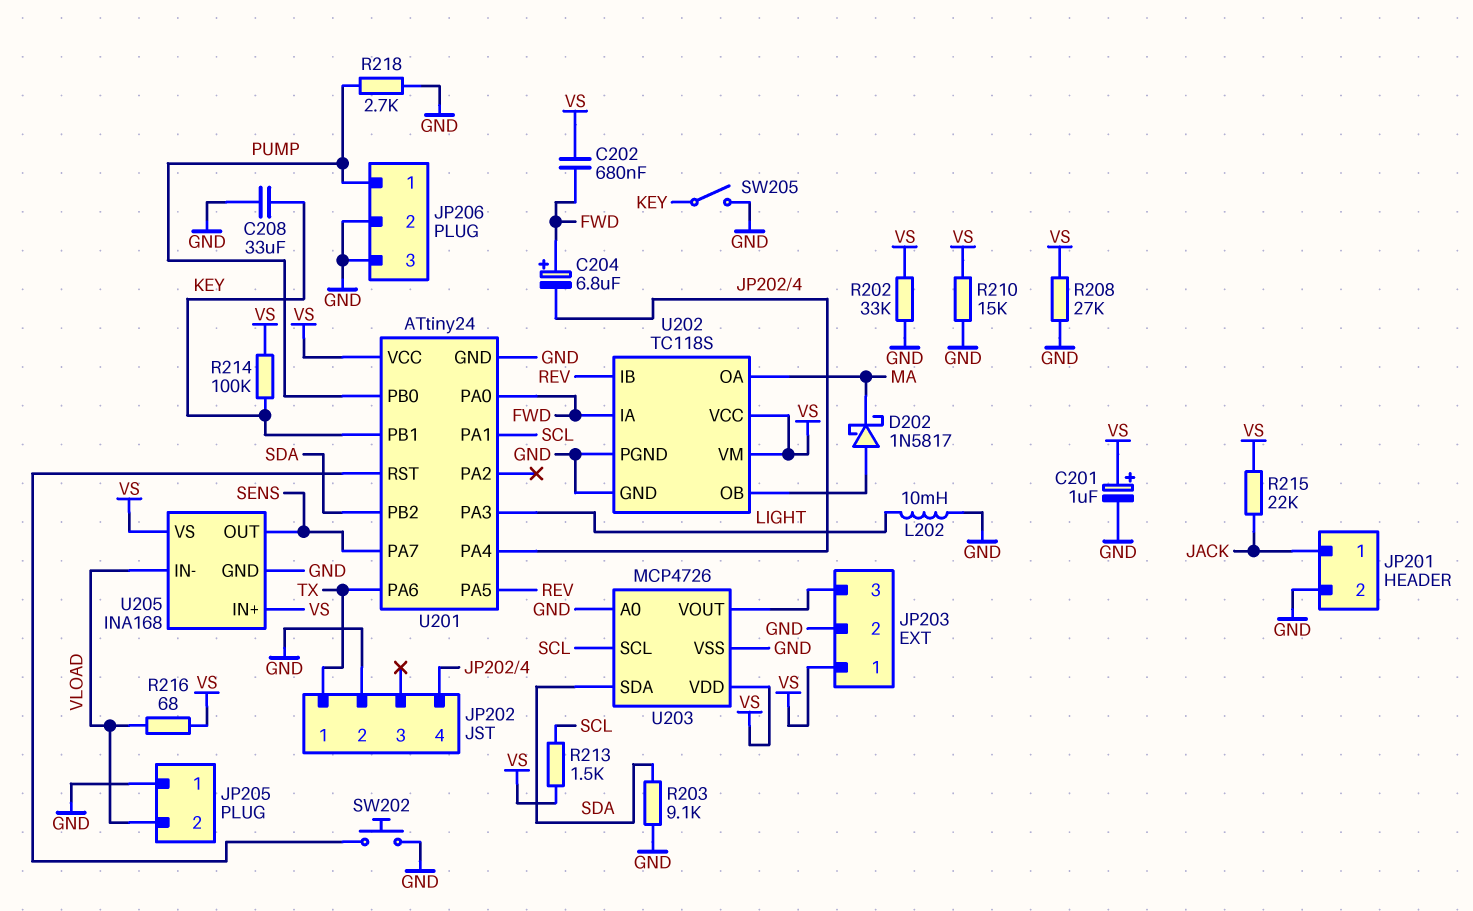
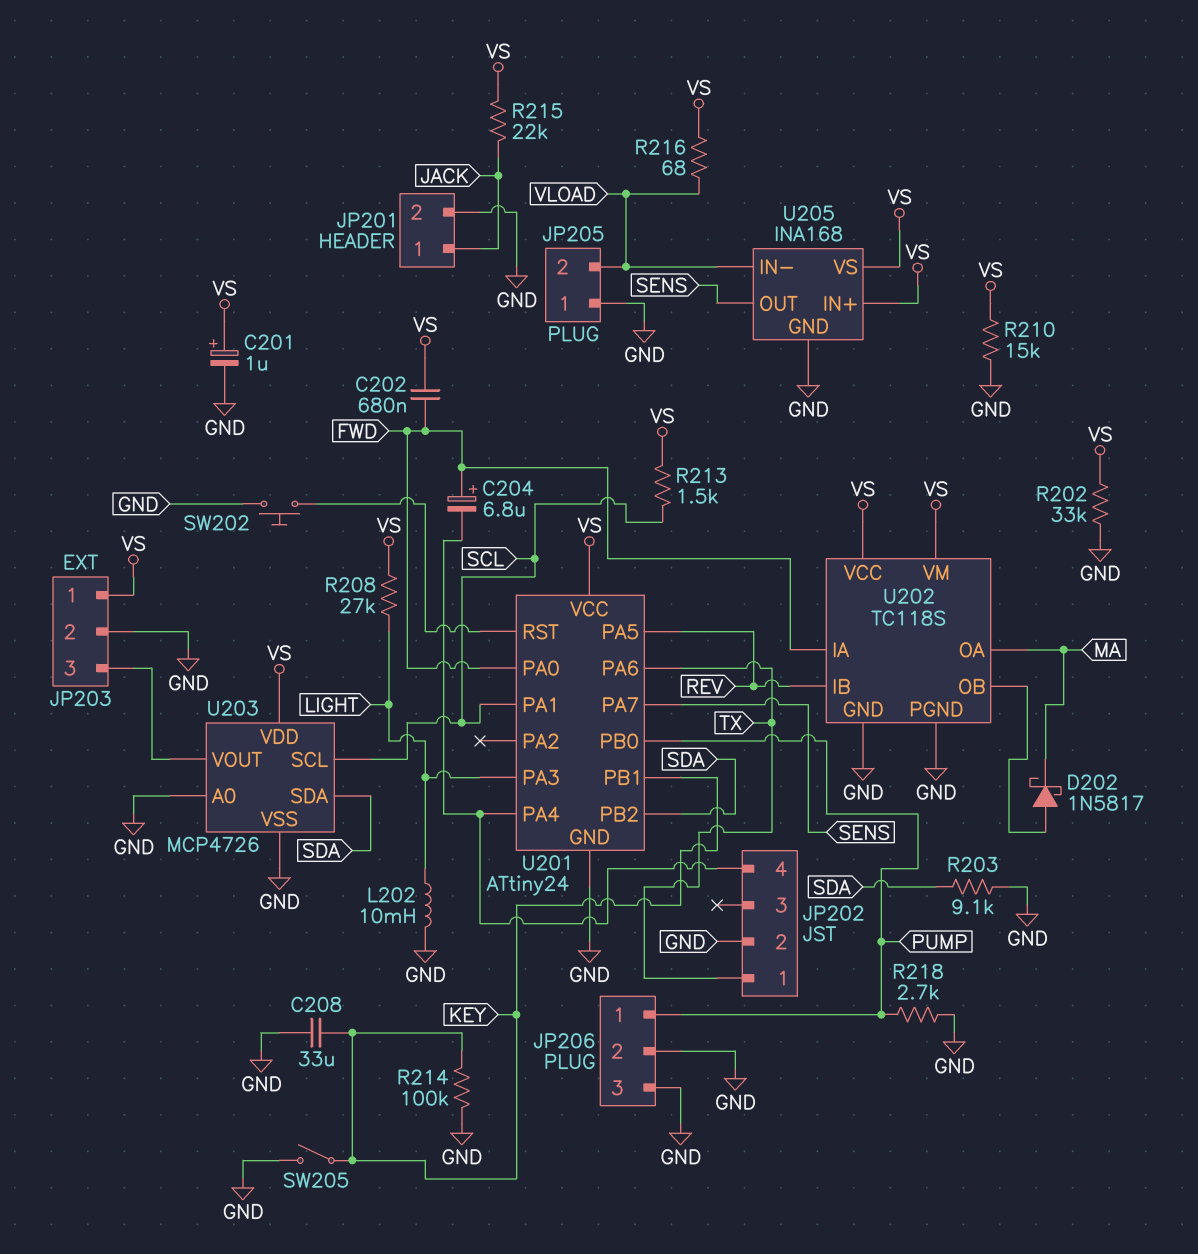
R208: 27k (GND, VS) -> 27k (LIGHT, VS)
R214: 100k (KEY, VS) -> 100k (GND, KEY)

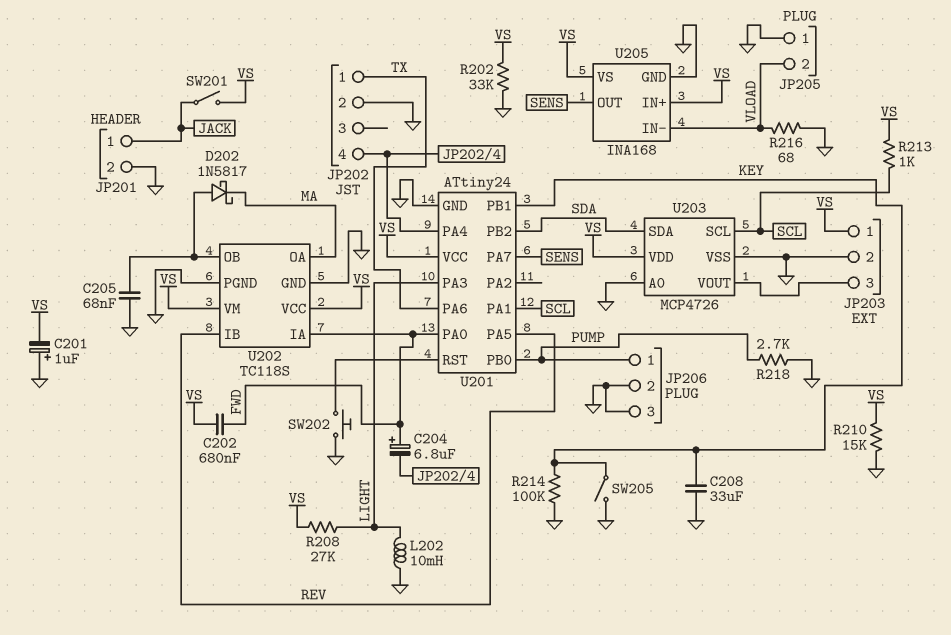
C201: 1uF (plus VS, minus GND) -> 1uF (plus GND, minus VS)
C205: none -> 68nF (GND, U202/OB)
R203: 9.1k (GND, SDA) -> none
R213: 1.5k (SCL, VS) -> 1k (SCL, VS)
R215: 22k (JACK, VS) -> none
R216: 68 (VLOAD, VS) -> 68 (GND, VLOAD)
SW201: none -> switch (JACK, VS)

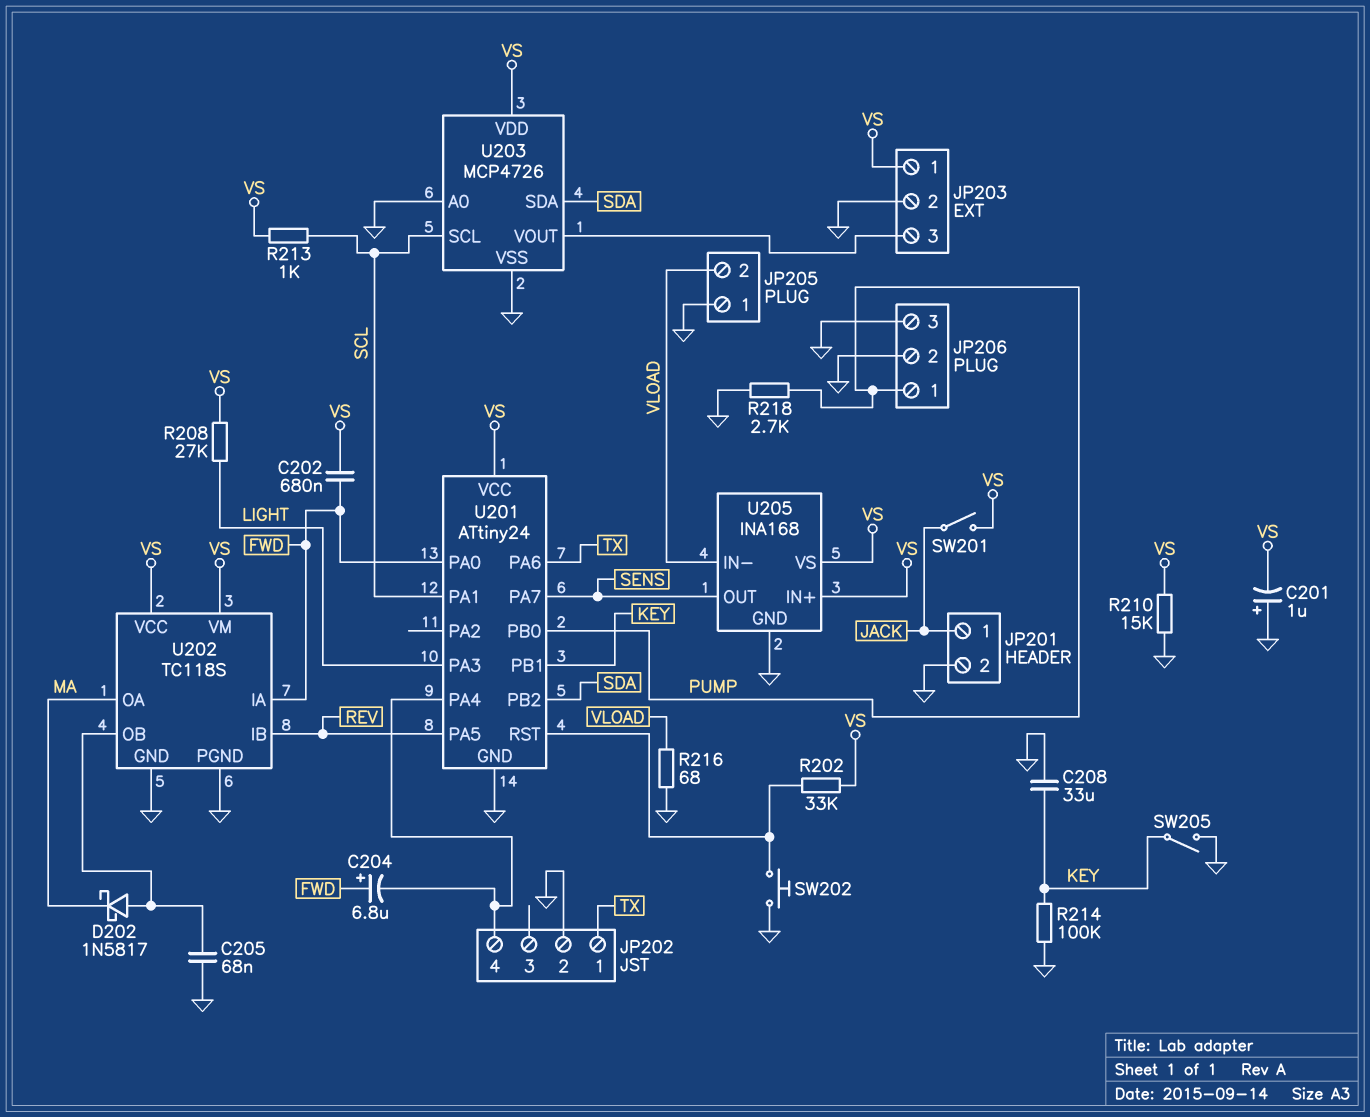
L202: 10mH (GND, LIGHT) -> none
R202: 33k (GND, VS) -> 33k (U201/RST, VS)

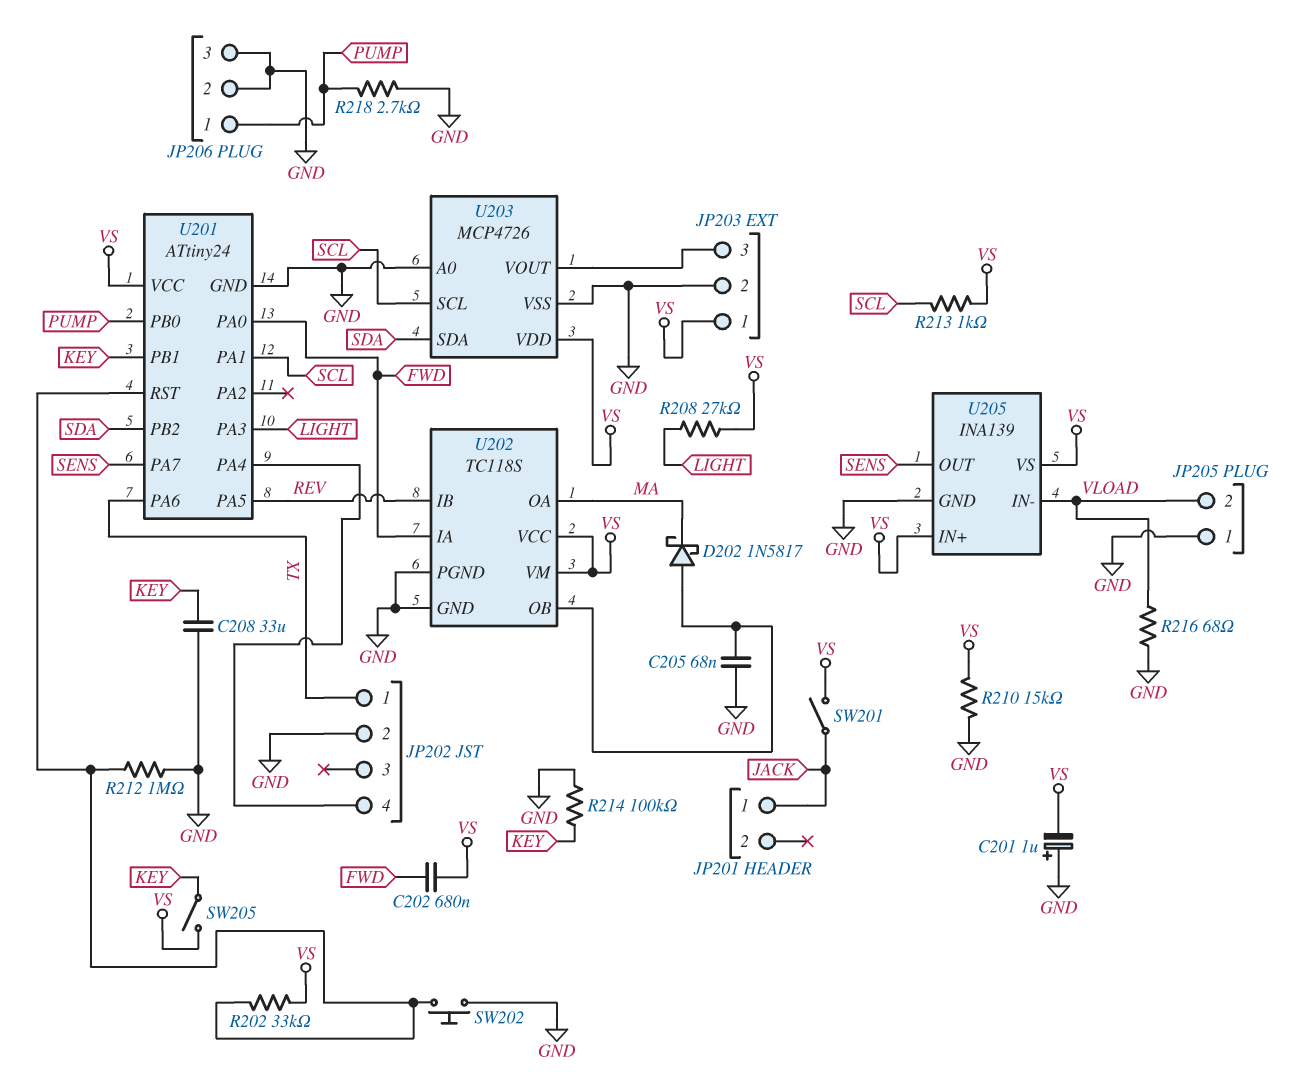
C204: 6.8uF (plus FWD, minus JP202/4) -> none
JP201 pin 2: GND -> none
R212: none -> 1M (GND, U201/RST)
SW205: switch (GND, KEY) -> switch (KEY, VS)
U205: INA168 -> INA139

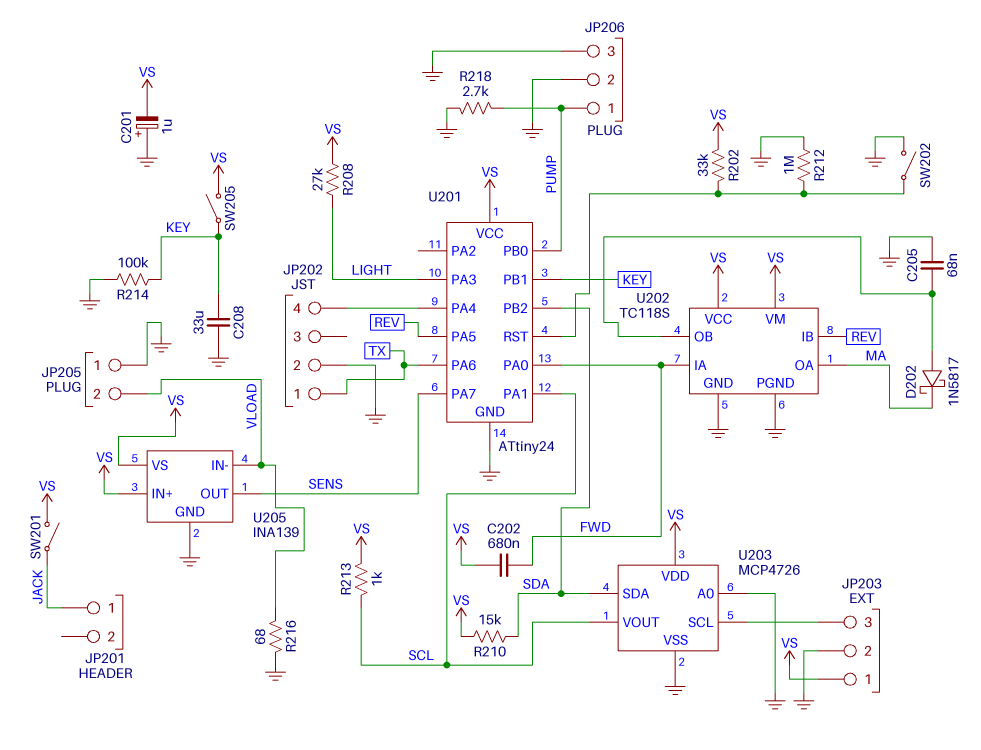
R210: 15k (GND, VS) -> 15k (SDA, VS)
SW202: button (GND, U201/RST) -> switch (GND, U201/RST)
U203 pin SCL: SCL -> JP203/3
U203 pin VOUT: JP203/3 -> SCL

